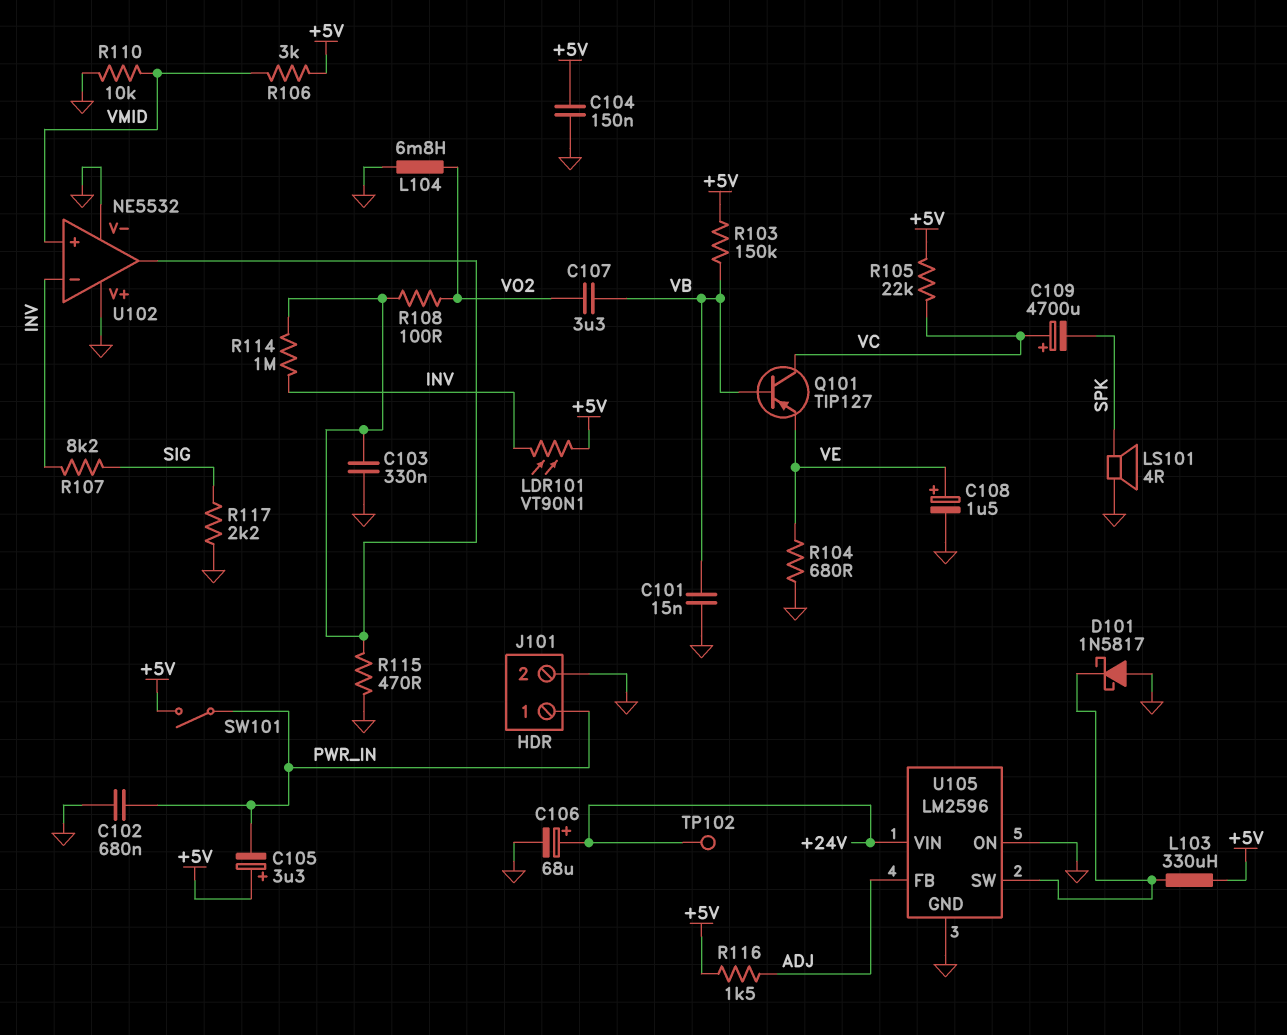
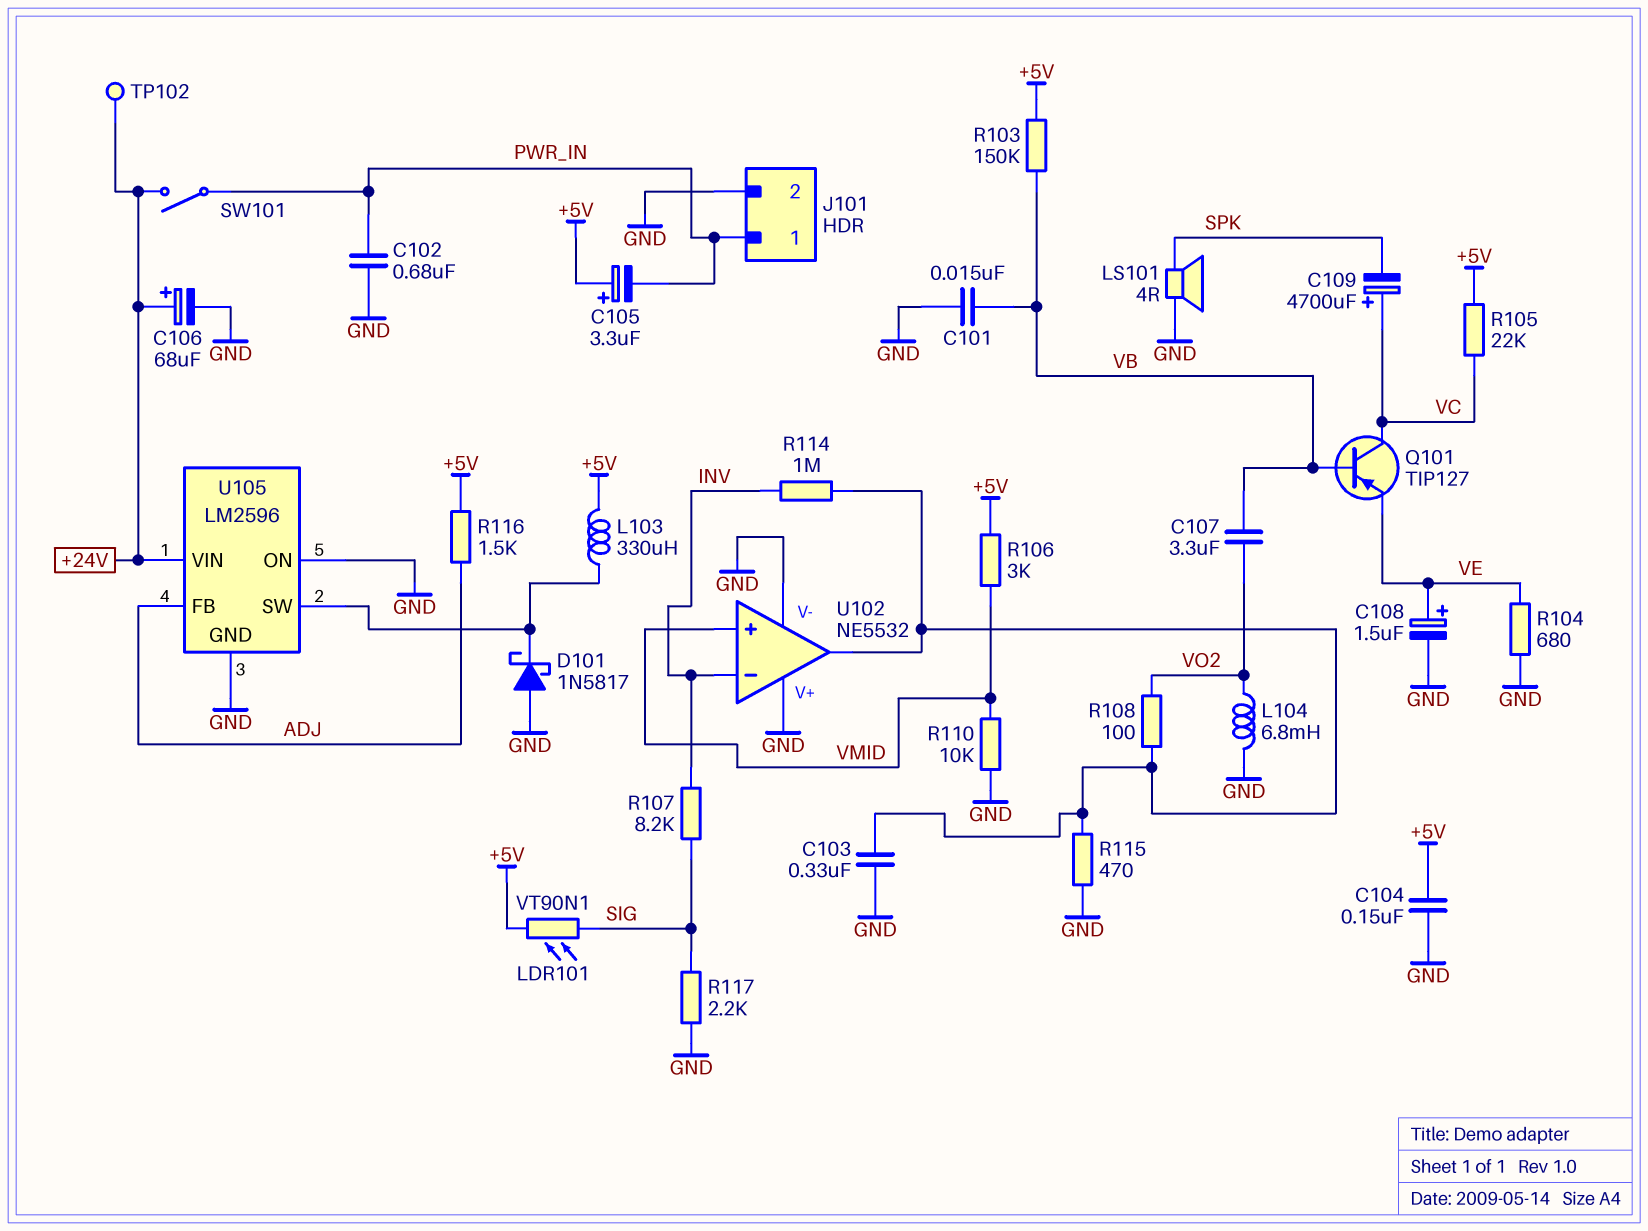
LDR101: VT90N1 (+5V, INV) -> VT90N1 (+5V, SIG)
SW101: switch (+5V, PWR_IN) -> switch (+24V, PWR_IN)

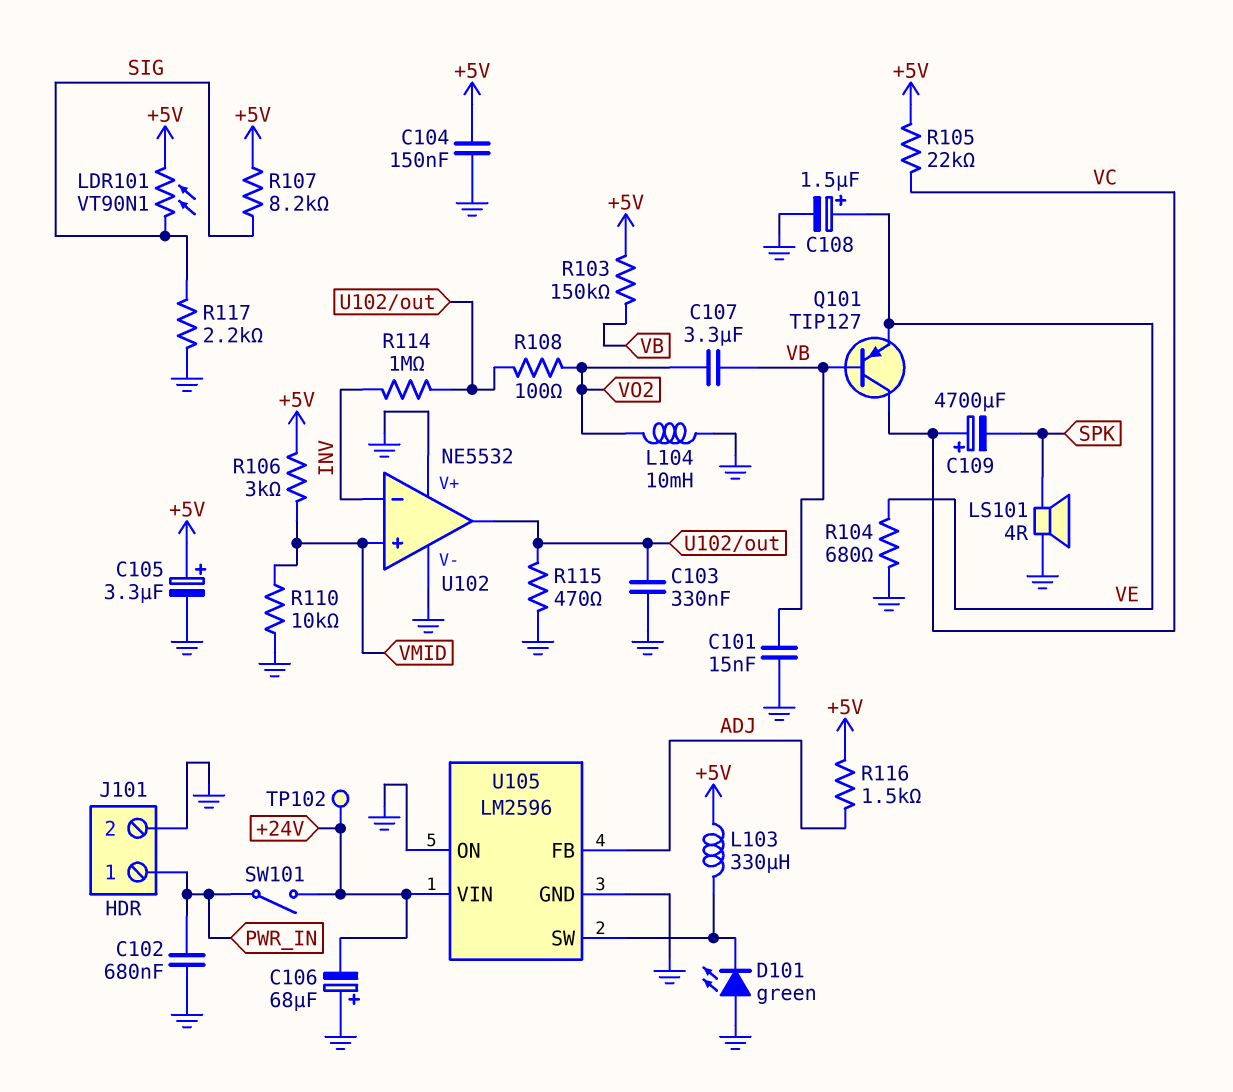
C105: 3.3uF (plus +5V, minus PWR_IN) -> 3.3uF (plus +5V, minus GND)
C106: 68uF (plus +24V, minus GND) -> 68uF (plus GND, minus +24V)
D101: schottky 1N5817 (A GND, K U105/SW) -> LED green (A GND, K U105/SW)
L104: 6.8mH (GND, VO2) -> 10mH (GND, VO2)
R107: 8.2k (INV, SIG) -> 8.2k (+5V, SIG)

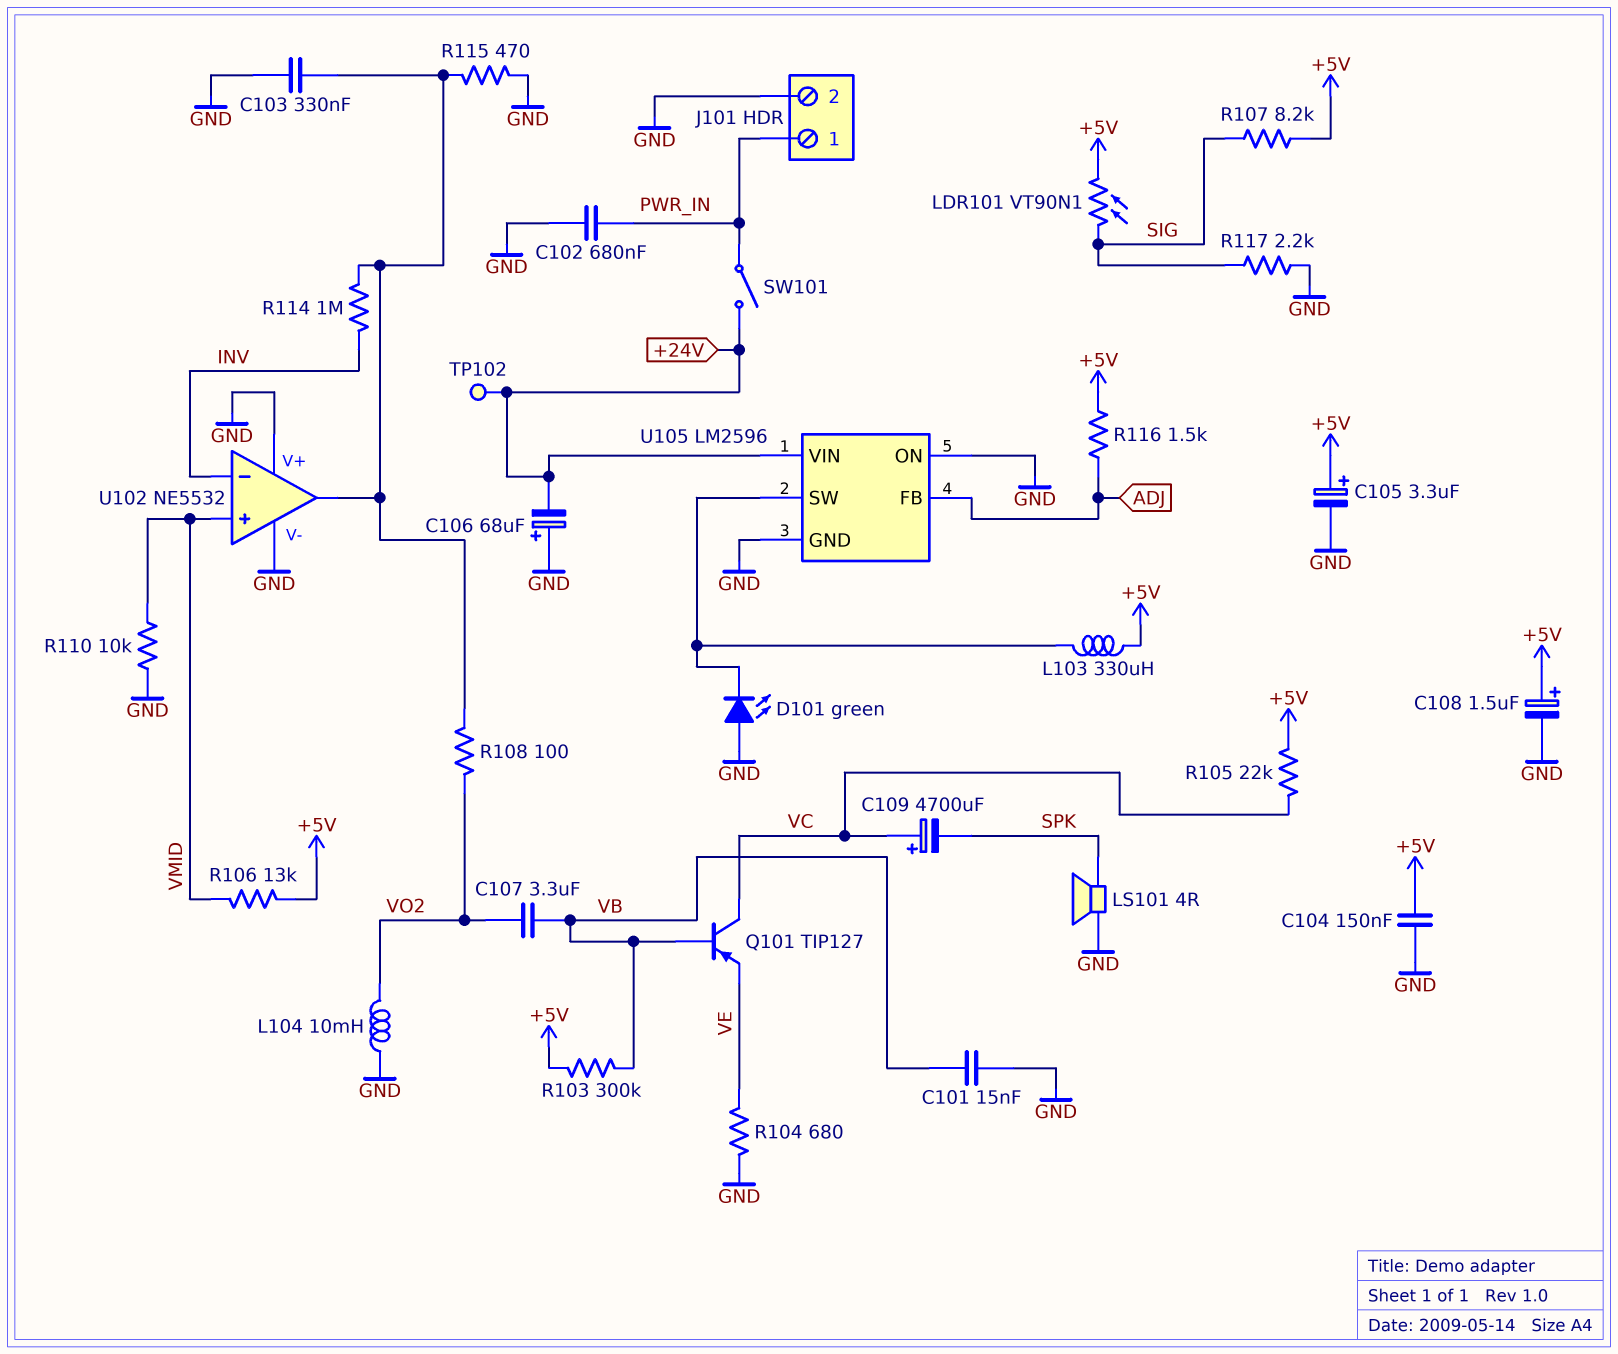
C108: 1.5uF (plus VE, minus GND) -> 1.5uF (plus +5V, minus GND)
R103: 150k (+5V, VB) -> 300k (+5V, VB)
R106: 3k (+5V, VMID) -> 13k (+5V, VMID)

